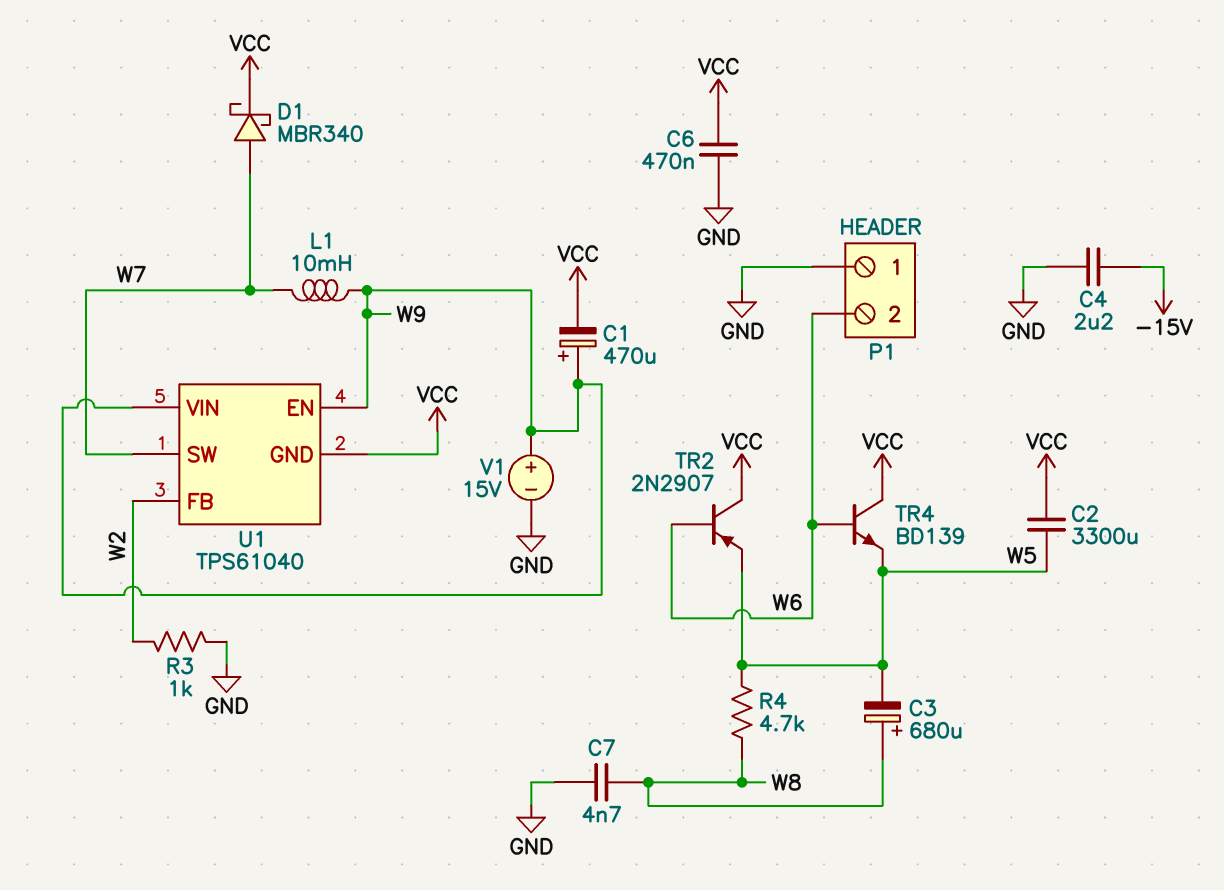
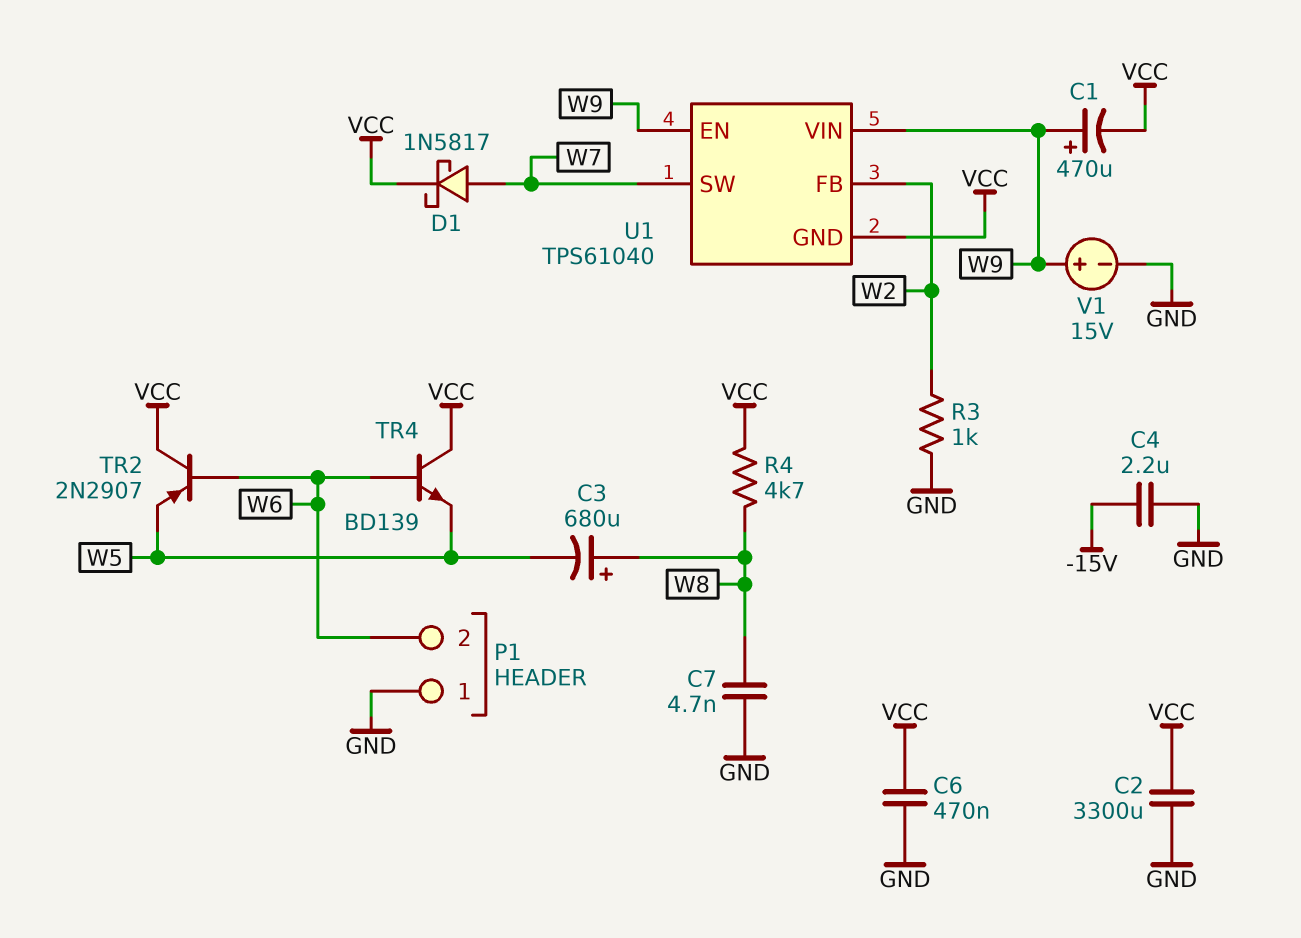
C2: 3300uF (VCC, W5) -> 3300uF (GND, VCC)
D1: schottky MBR340 (A W7, K VCC) -> schottky 1N5817 (A W7, K VCC)
L1: 10mH (W7, W9) -> none
R4: 4.7k (W5, W8) -> 4.7k (VCC, W8)

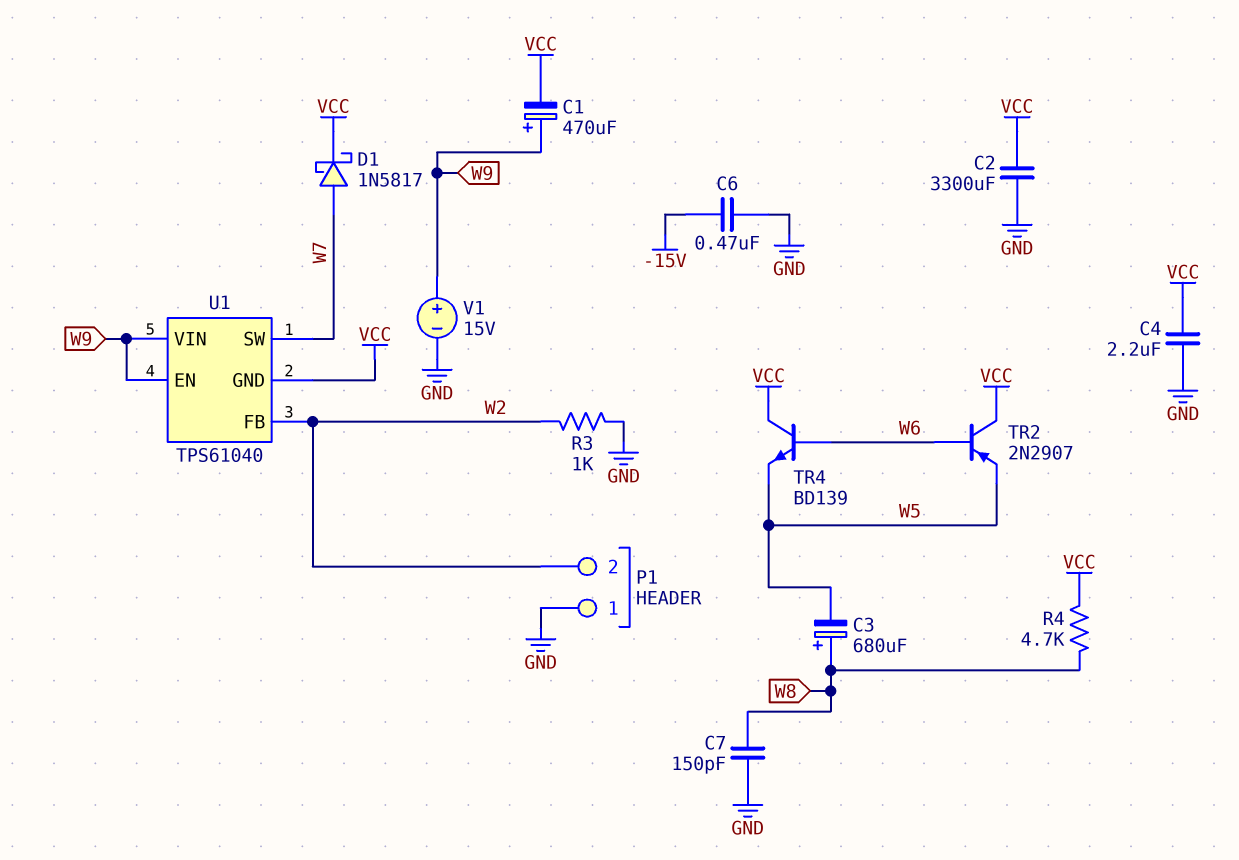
C4: 2.2uF (-15V, GND) -> 2.2uF (GND, VCC)
C6: 470nF (GND, VCC) -> 470nF (-15V, GND)
C7: 4.7nF (GND, W8) -> 150pF (GND, W8)
P1 pin 2: W6 -> W2

